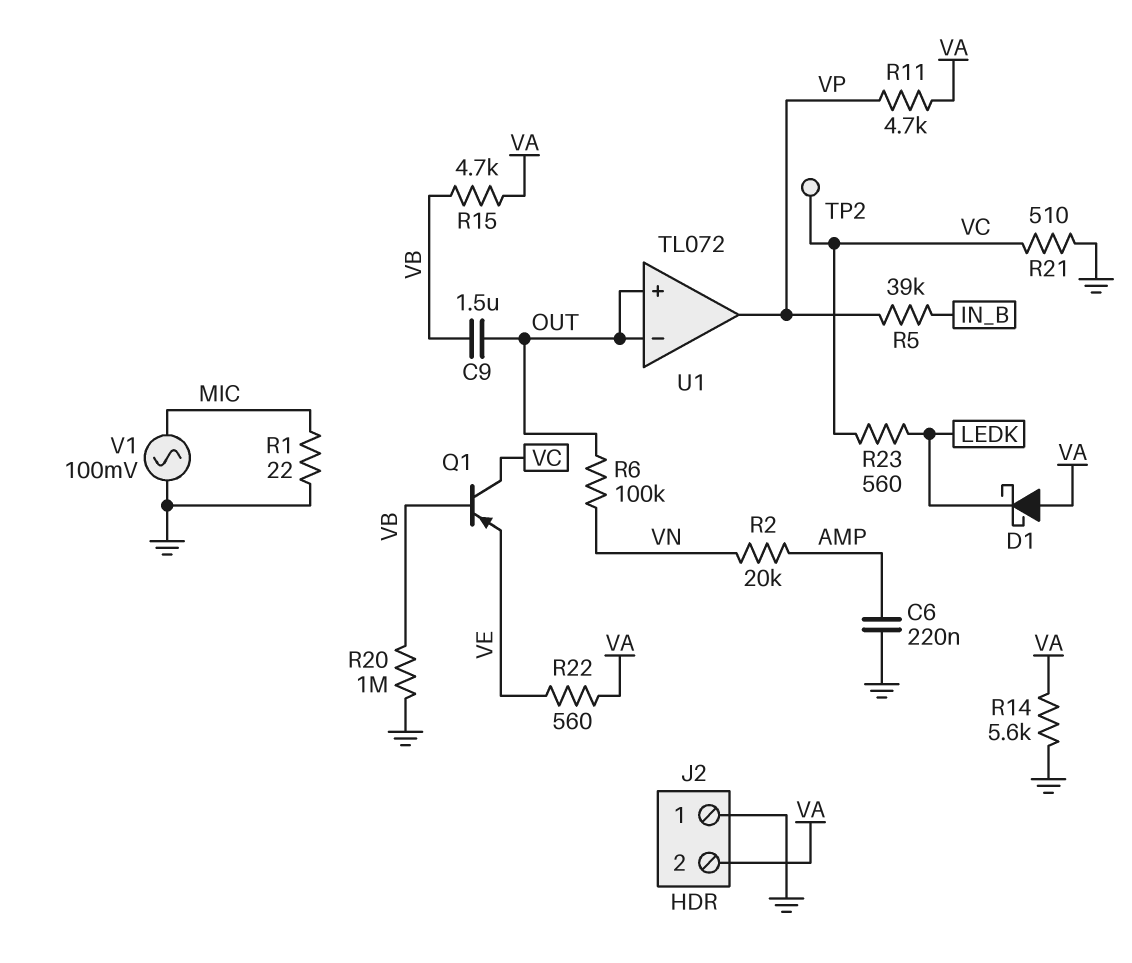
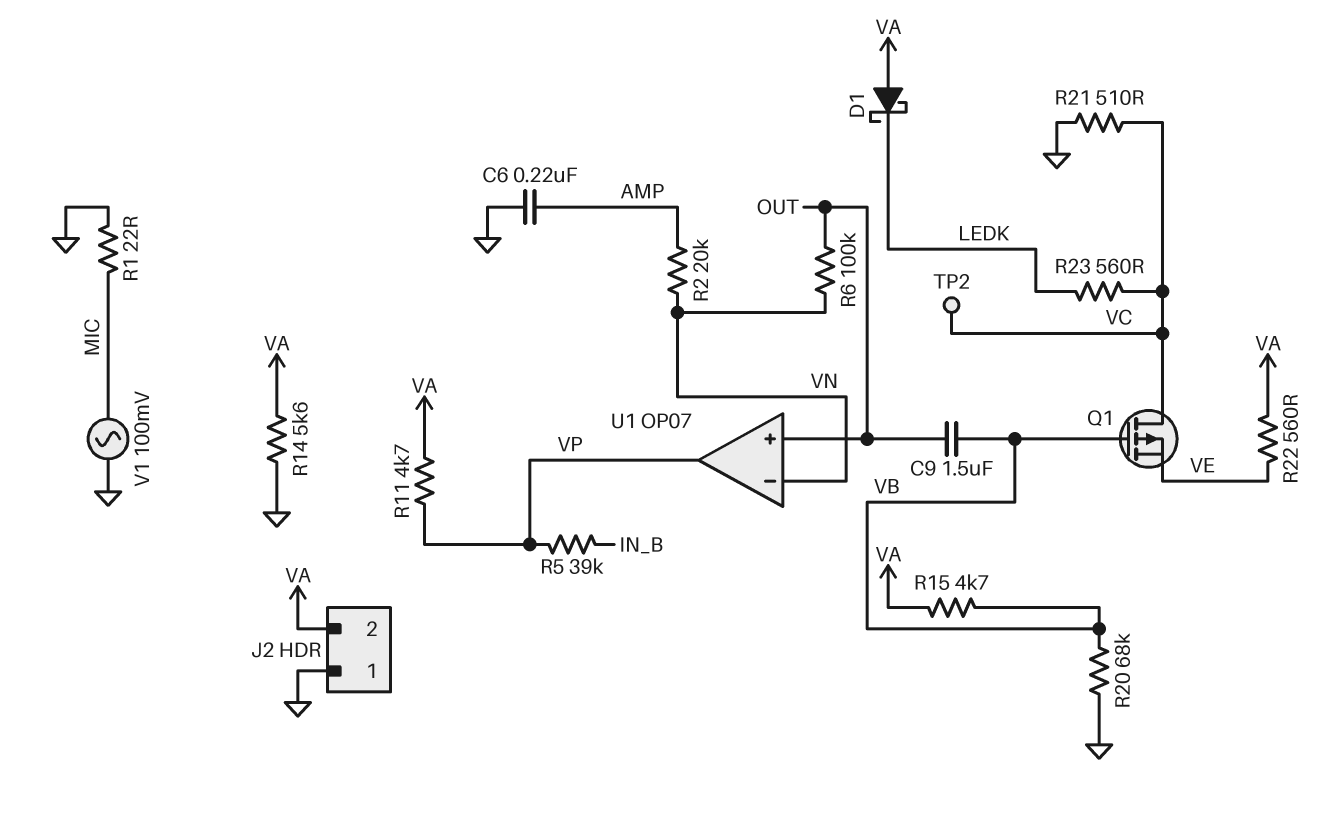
Q1: PNP (B VB, C VC, E VE) -> PMOS (G VB, D VC, S VE)
R20: 1M (GND, VB) -> 68k (GND, VB)
U1: TL072 -> OP07
U1 pin in-: OUT -> VN

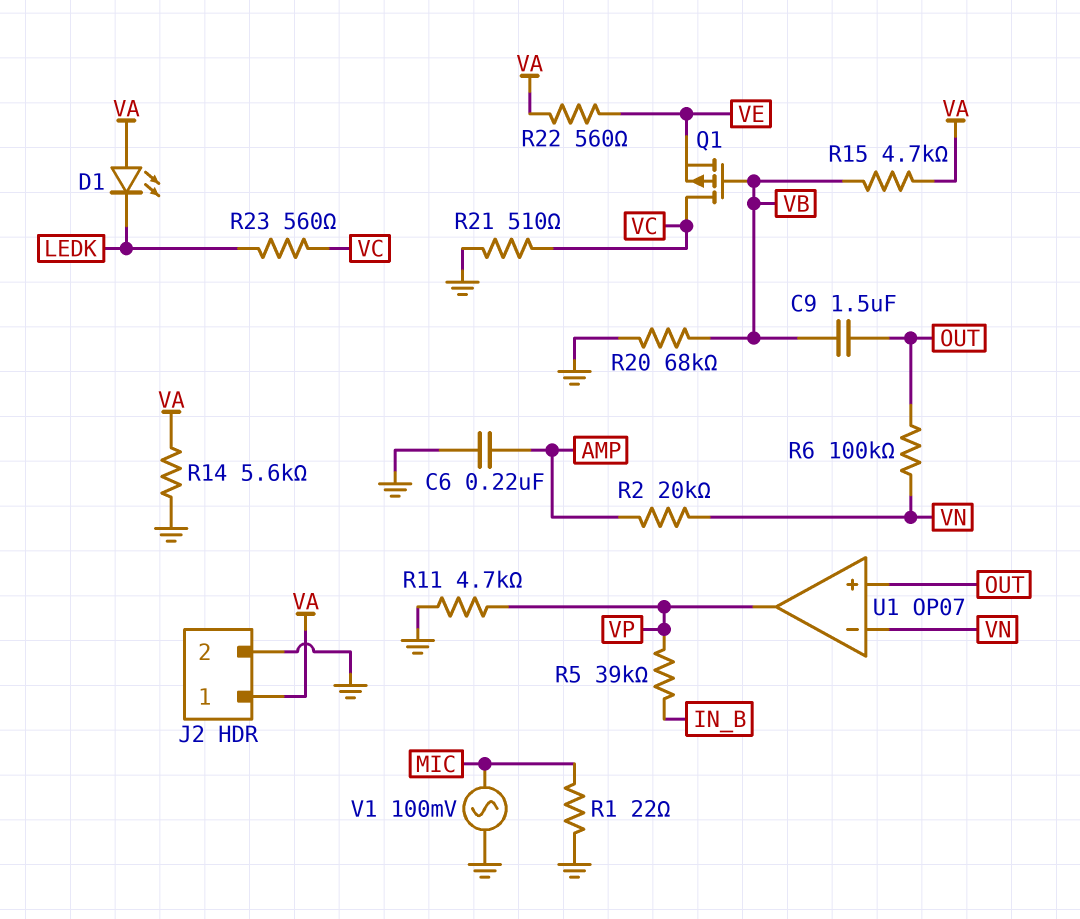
D1: schottky (A VA, K LEDK) -> LED (A VA, K LEDK)
J2 pin 1: GND -> VA
J2 pin 2: VA -> GND
R11: 4.7k (VA, VP) -> 4.7k (GND, VP)
TP2: test point (VC) -> none

